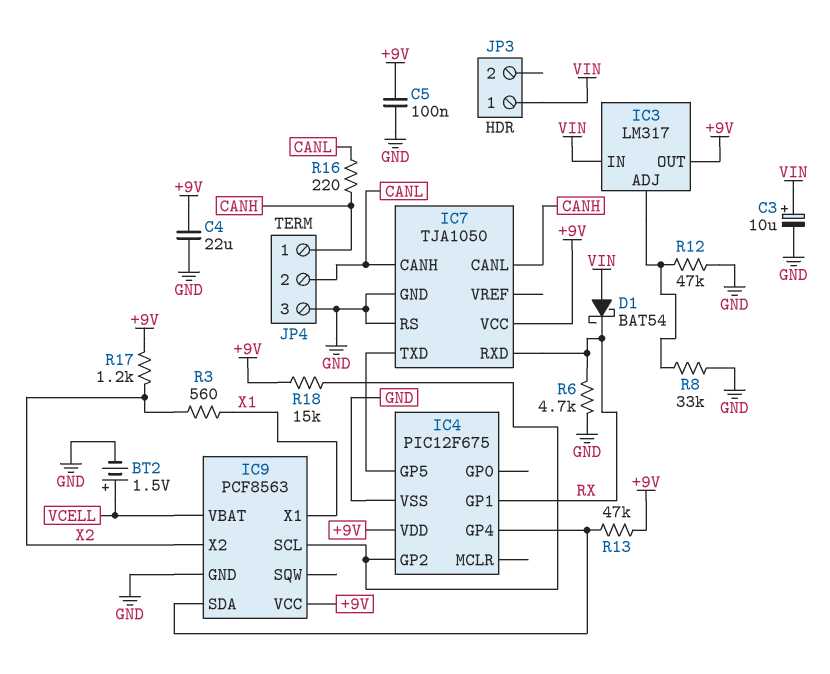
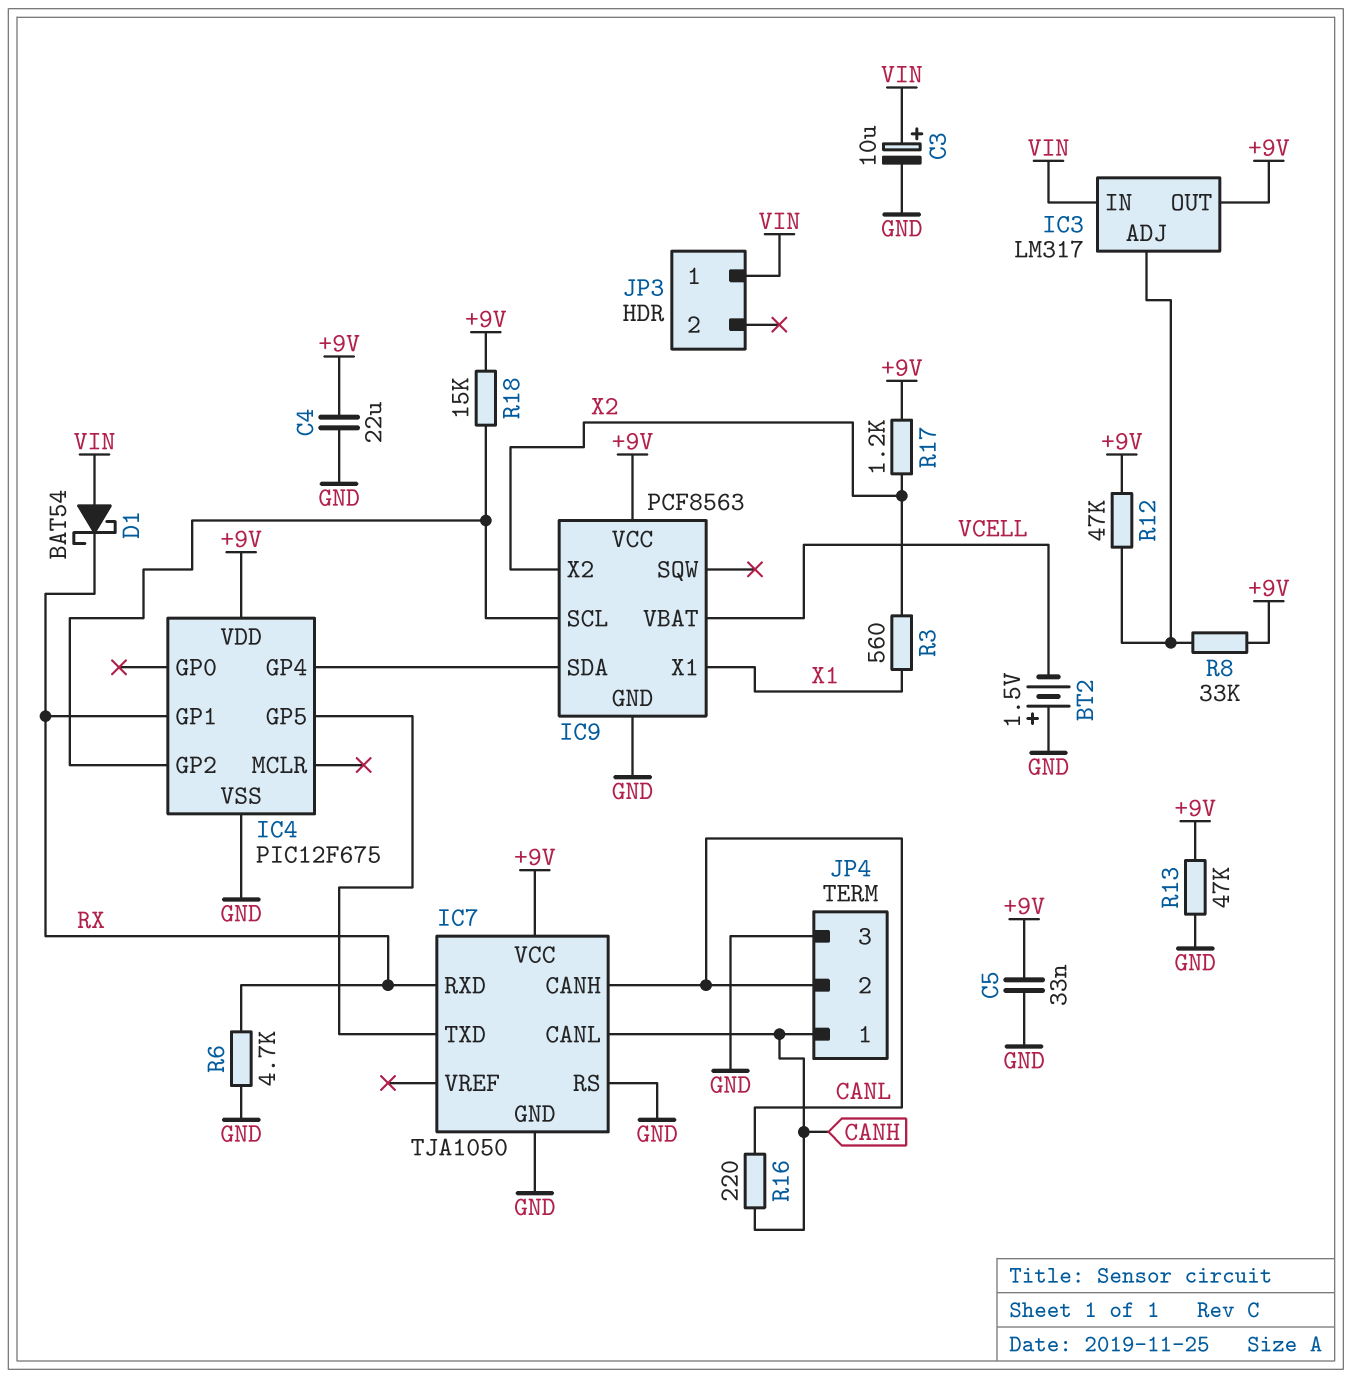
BT2: 1.5V (plus VCELL, minus GND) -> 1.5V (plus GND, minus VCELL)
C5: 100nF (+9V, GND) -> 33nF (+9V, GND)
R8: 33k (GND, IC3/ADJ) -> 33k (+9V, IC3/ADJ)
R12: 47k (GND, IC3/ADJ) -> 47k (+9V, IC3/ADJ)
R13: 47k (+9V, IC4/GP4) -> 47k (+9V, GND)

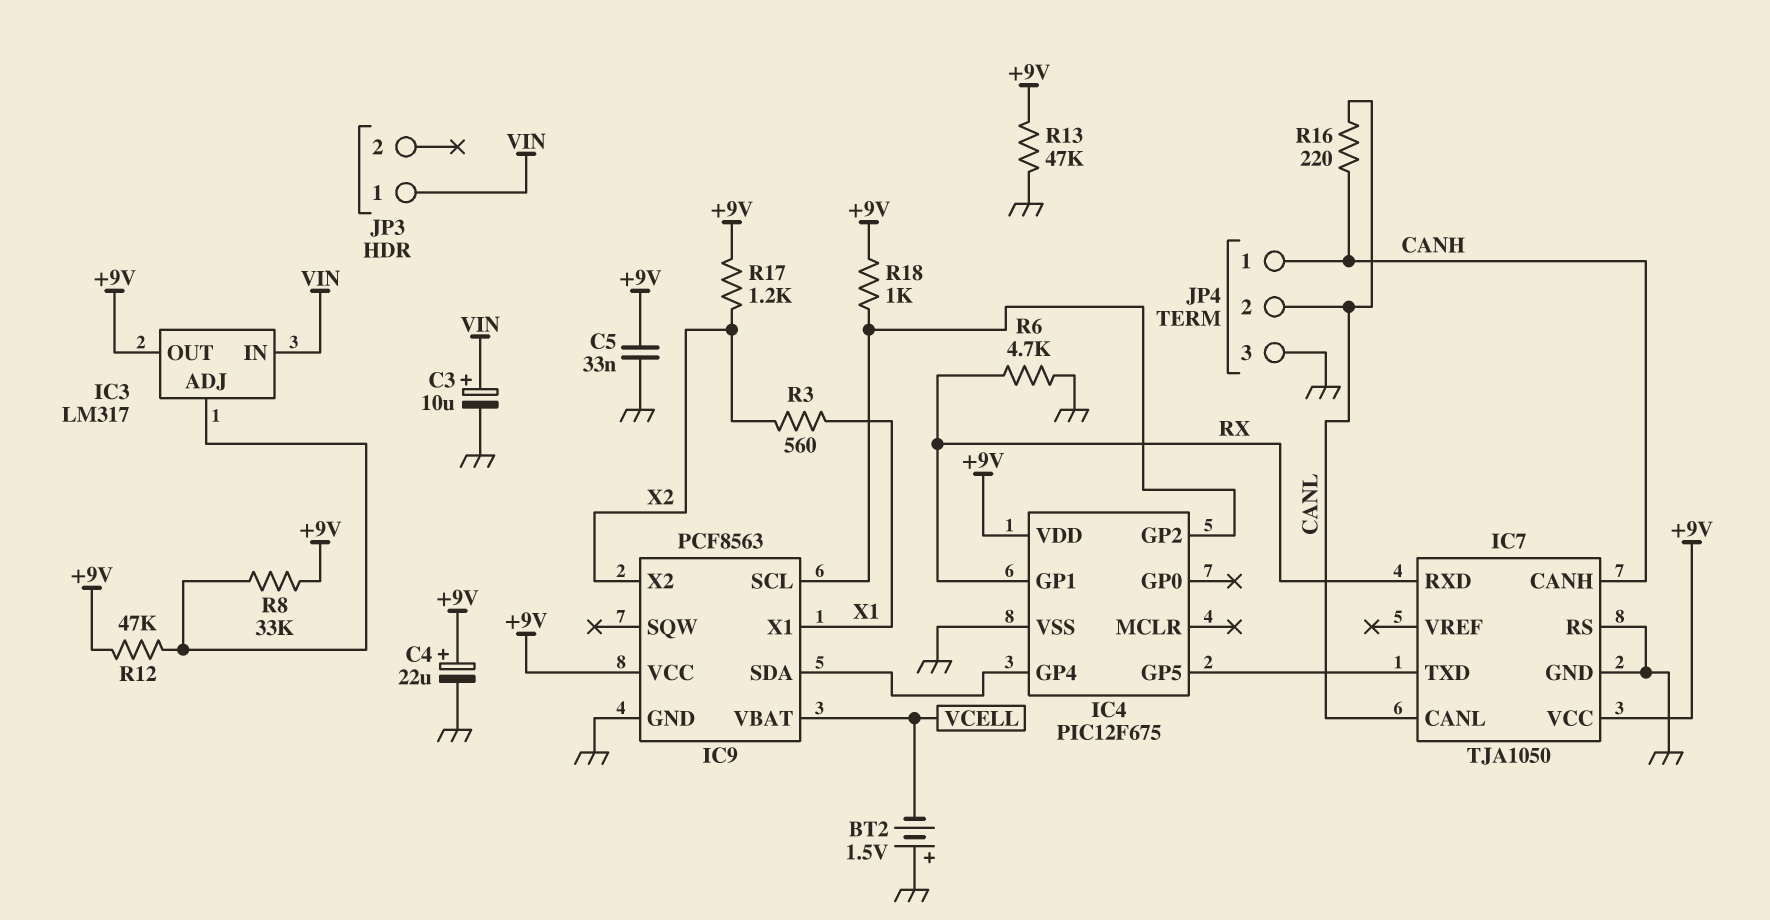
C4: 22uF (+9V, GND) -> 22uF (plus +9V, minus GND)
D1: schottky BAT54 (A VIN, K RX) -> none
IC7 pin CANH: CANL -> CANH
IC7 pin CANL: CANH -> CANL
R18: 15k (+9V, IC4/GP2) -> 1k (+9V, IC4/GP2)

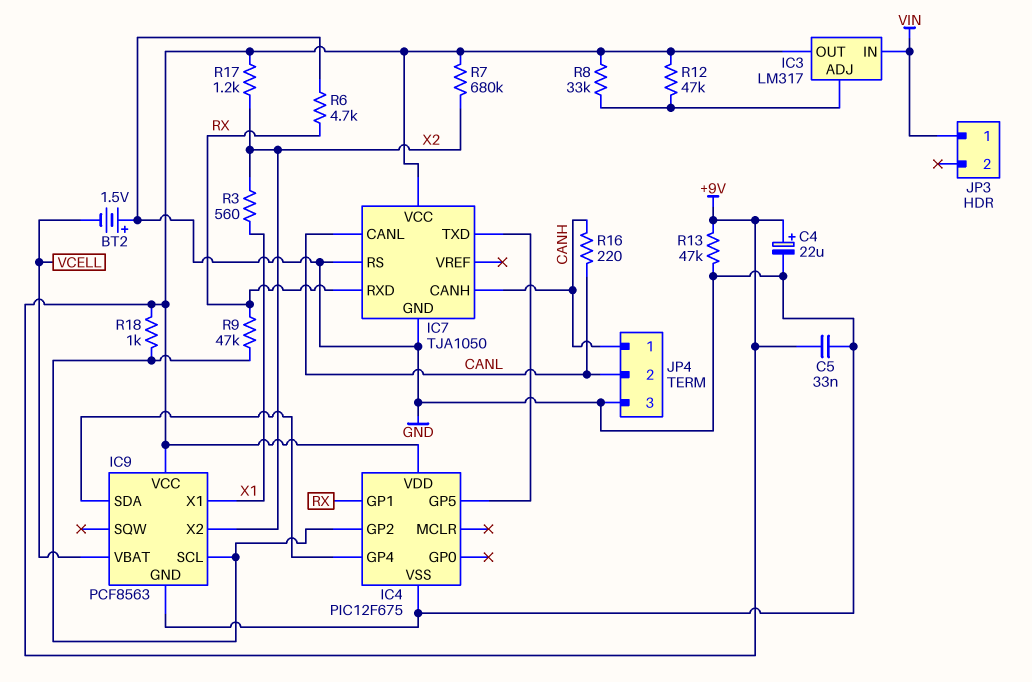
C3: 10uF (plus VIN, minus GND) -> none
R7: none -> 680k (+9V, X2)
R9: none -> 47k (IC4/GP2, RX)

